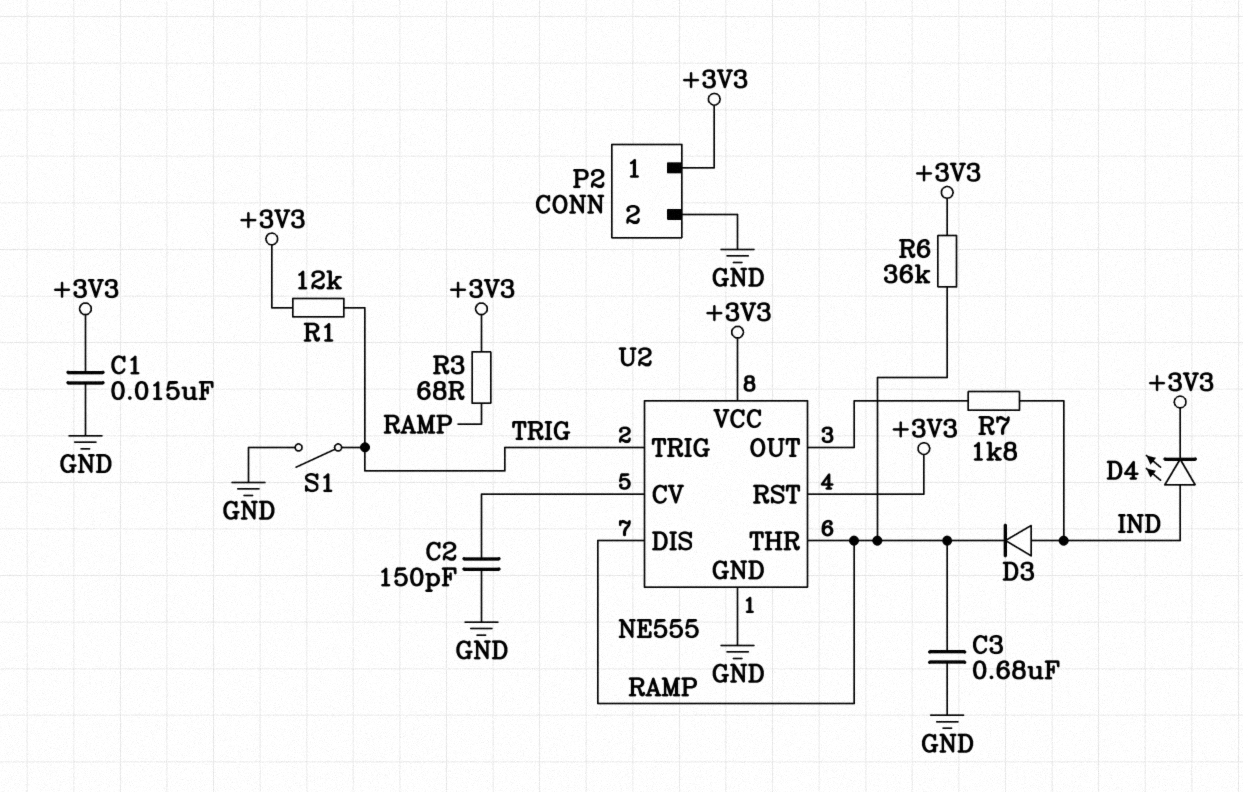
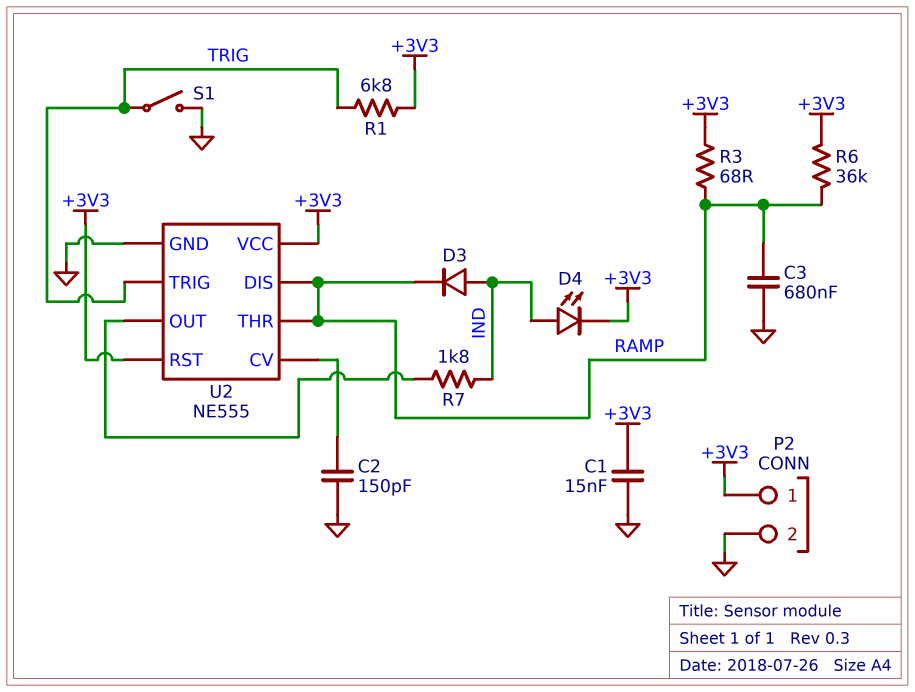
R1: 12k (+3V3, TRIG) -> 6.8k (+3V3, TRIG)

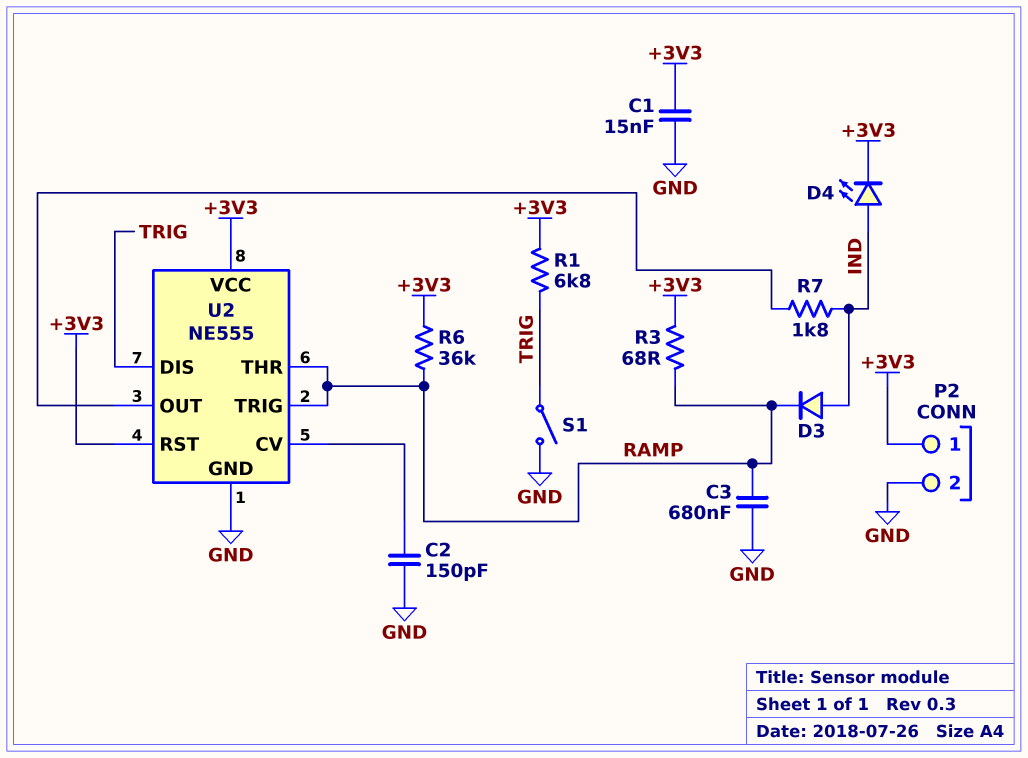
U2 pin DIS: RAMP -> TRIG
U2 pin TRIG: TRIG -> RAMP

